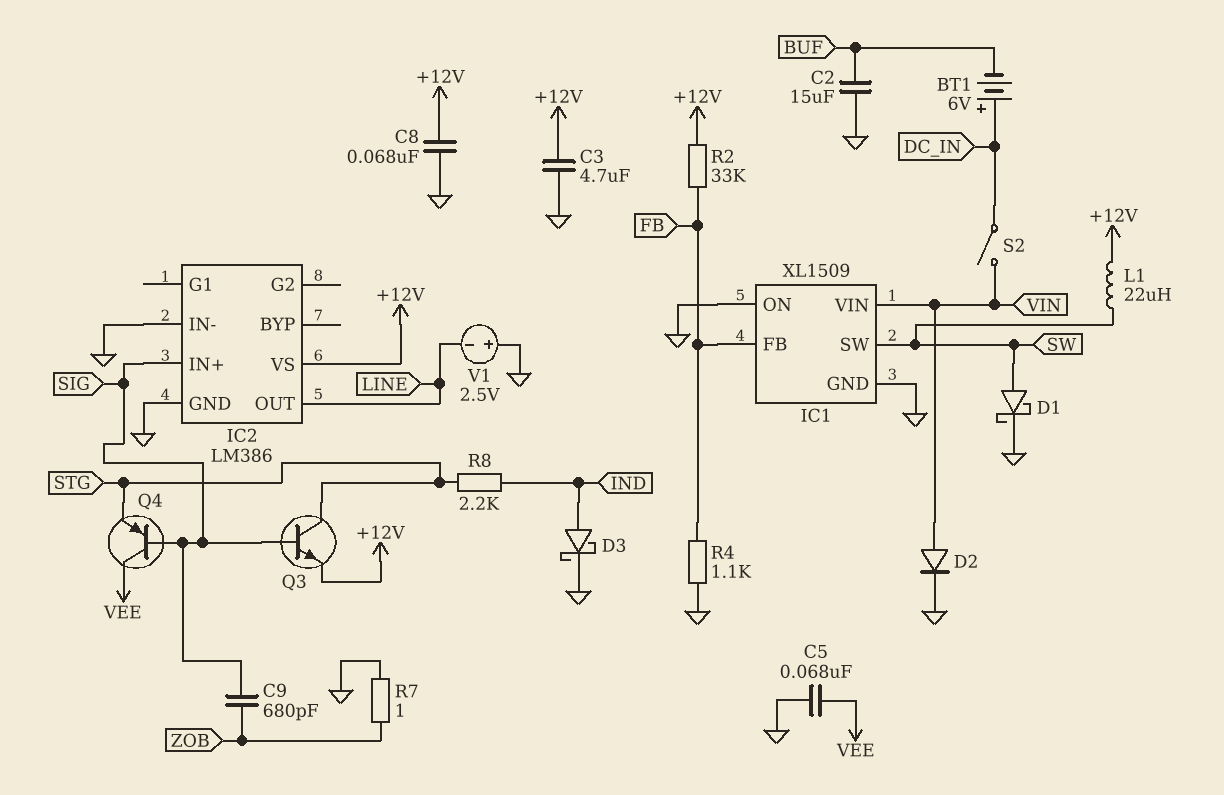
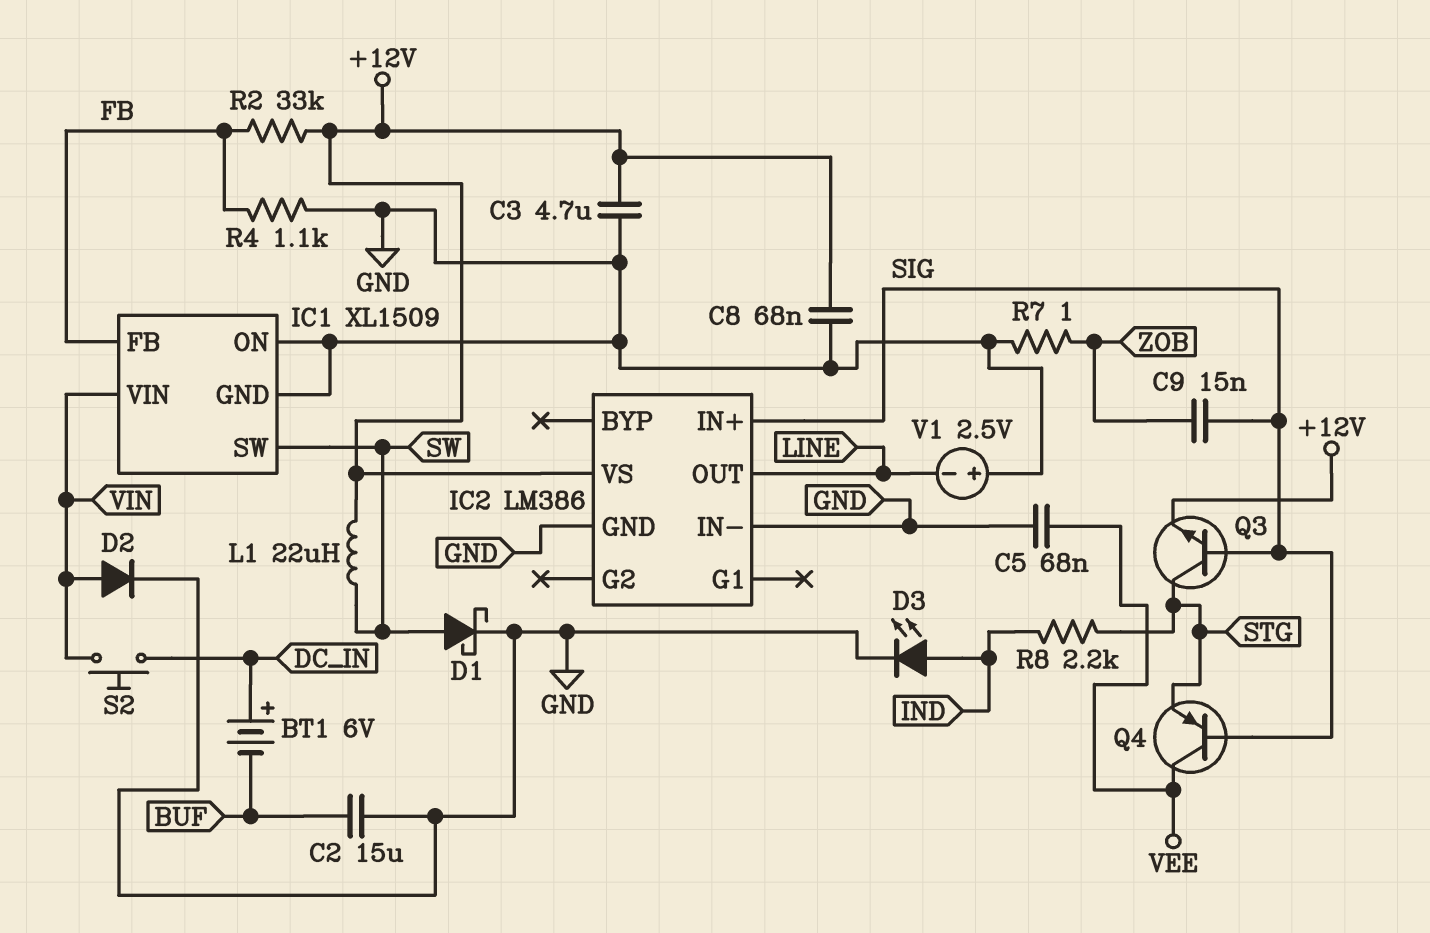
C9: 680pF (SIG, ZOB) -> 15nF (SIG, ZOB)
D3: schottky (A IND, K GND) -> LED (A IND, K GND)
S2: switch (DC_IN, VIN) -> button (DC_IN, VIN)

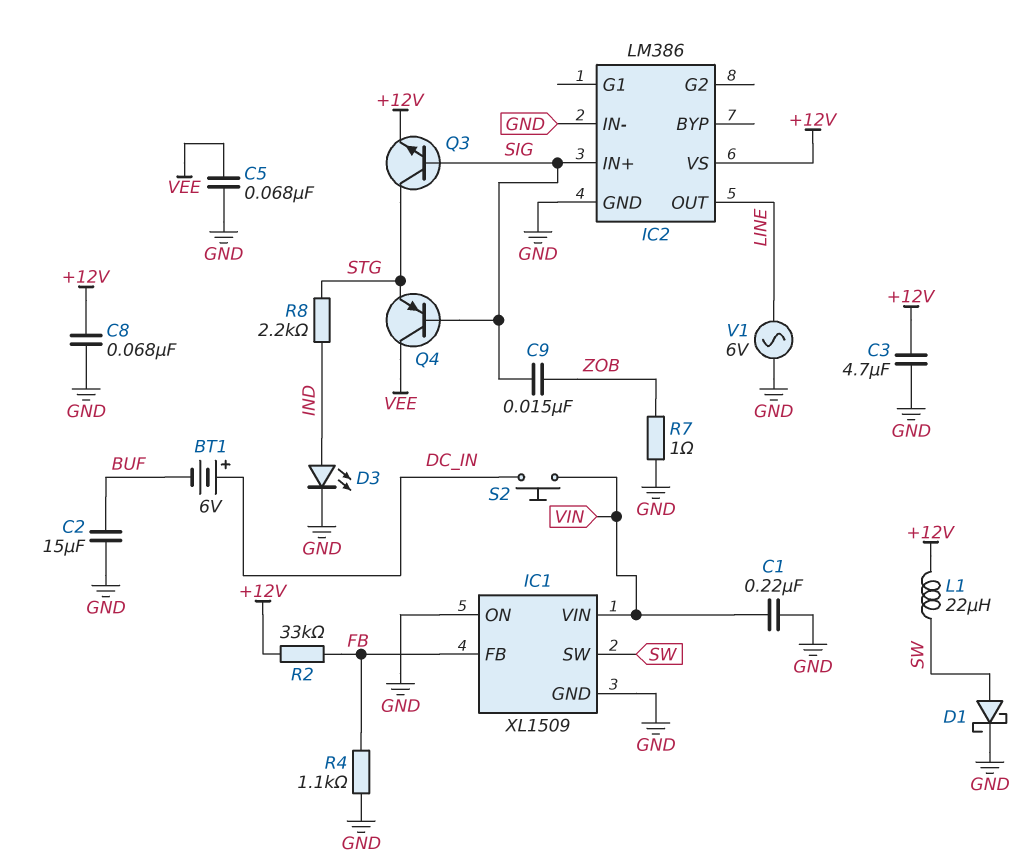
C1: none -> 220nF (GND, VIN)
D2: diode (A VIN, K GND) -> none
V1: 2.5V (plus GND, minus LINE) -> AC 6V (GND, LINE)

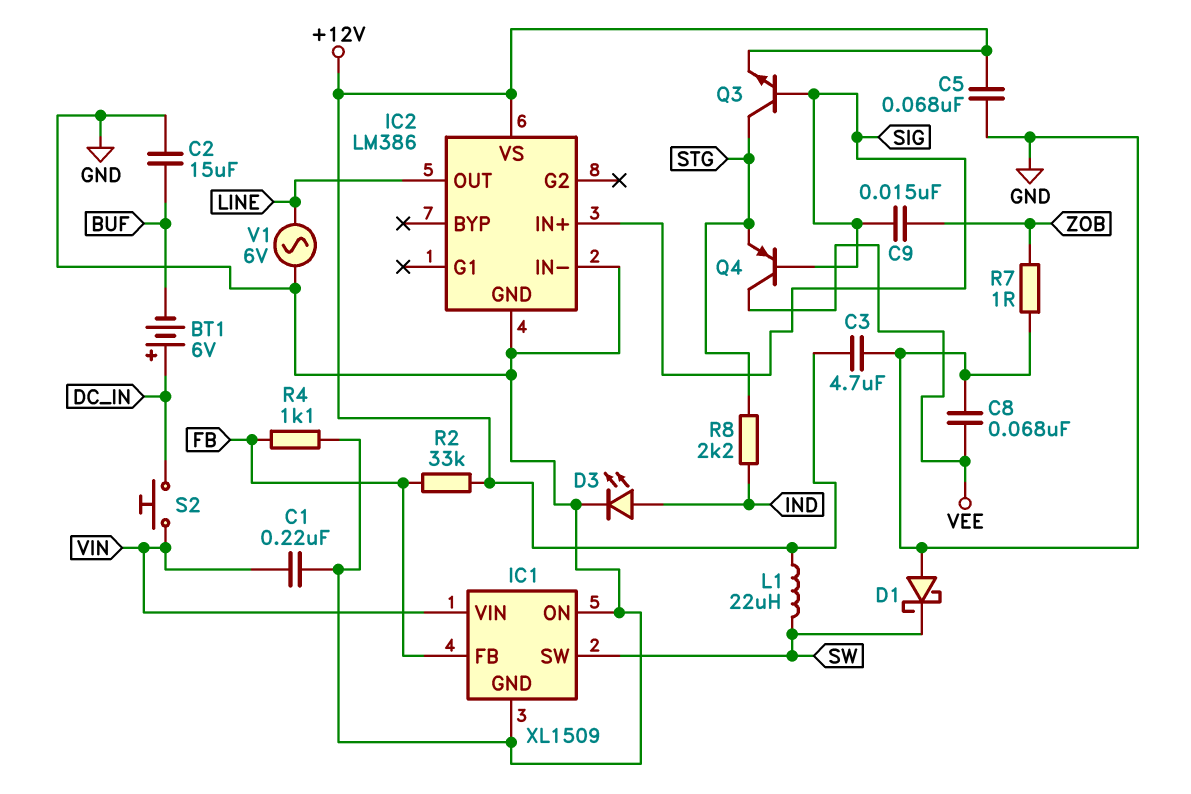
C5: 68nF (GND, VEE) -> 68nF (+12V, GND)
C8: 68nF (+12V, GND) -> 68nF (GND, VEE)
D1: schottky (A SW, K GND) -> schottky (A GND, K SW)

